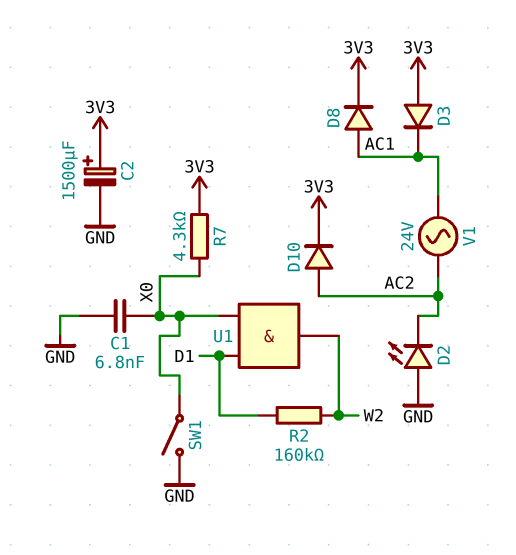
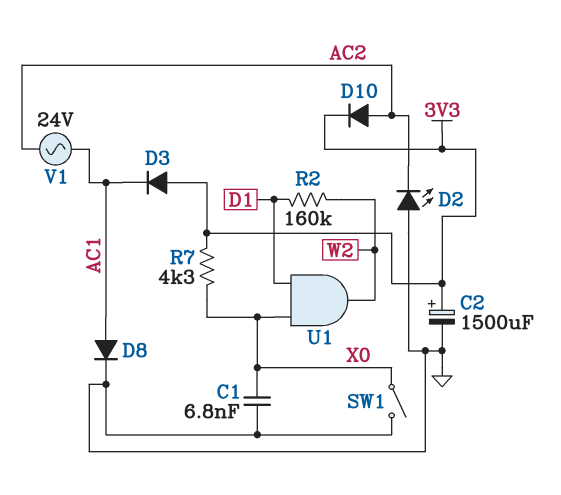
D8: diode (A AC1, K 3V3) -> diode (A AC1, K GND)

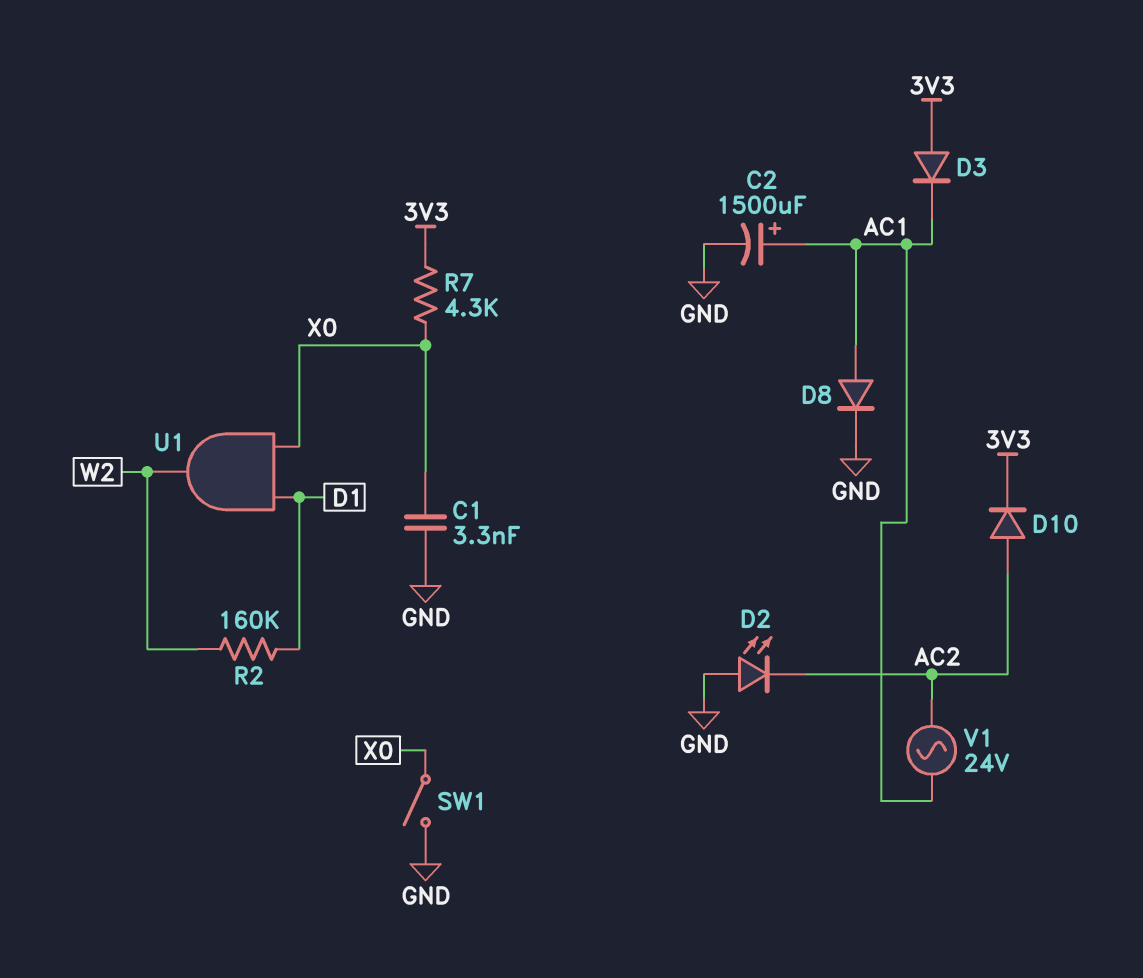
C1: 6.8nF (GND, X0) -> 3.3nF (GND, X0)
C2: 1500uF (plus 3V3, minus GND) -> 1500uF (plus AC1, minus GND)

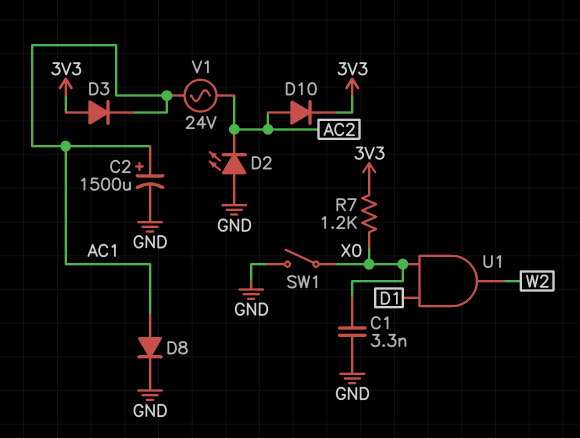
R2: 160k (D1, W2) -> none
R7: 4.3k (3V3, X0) -> 1.2k (3V3, X0)

